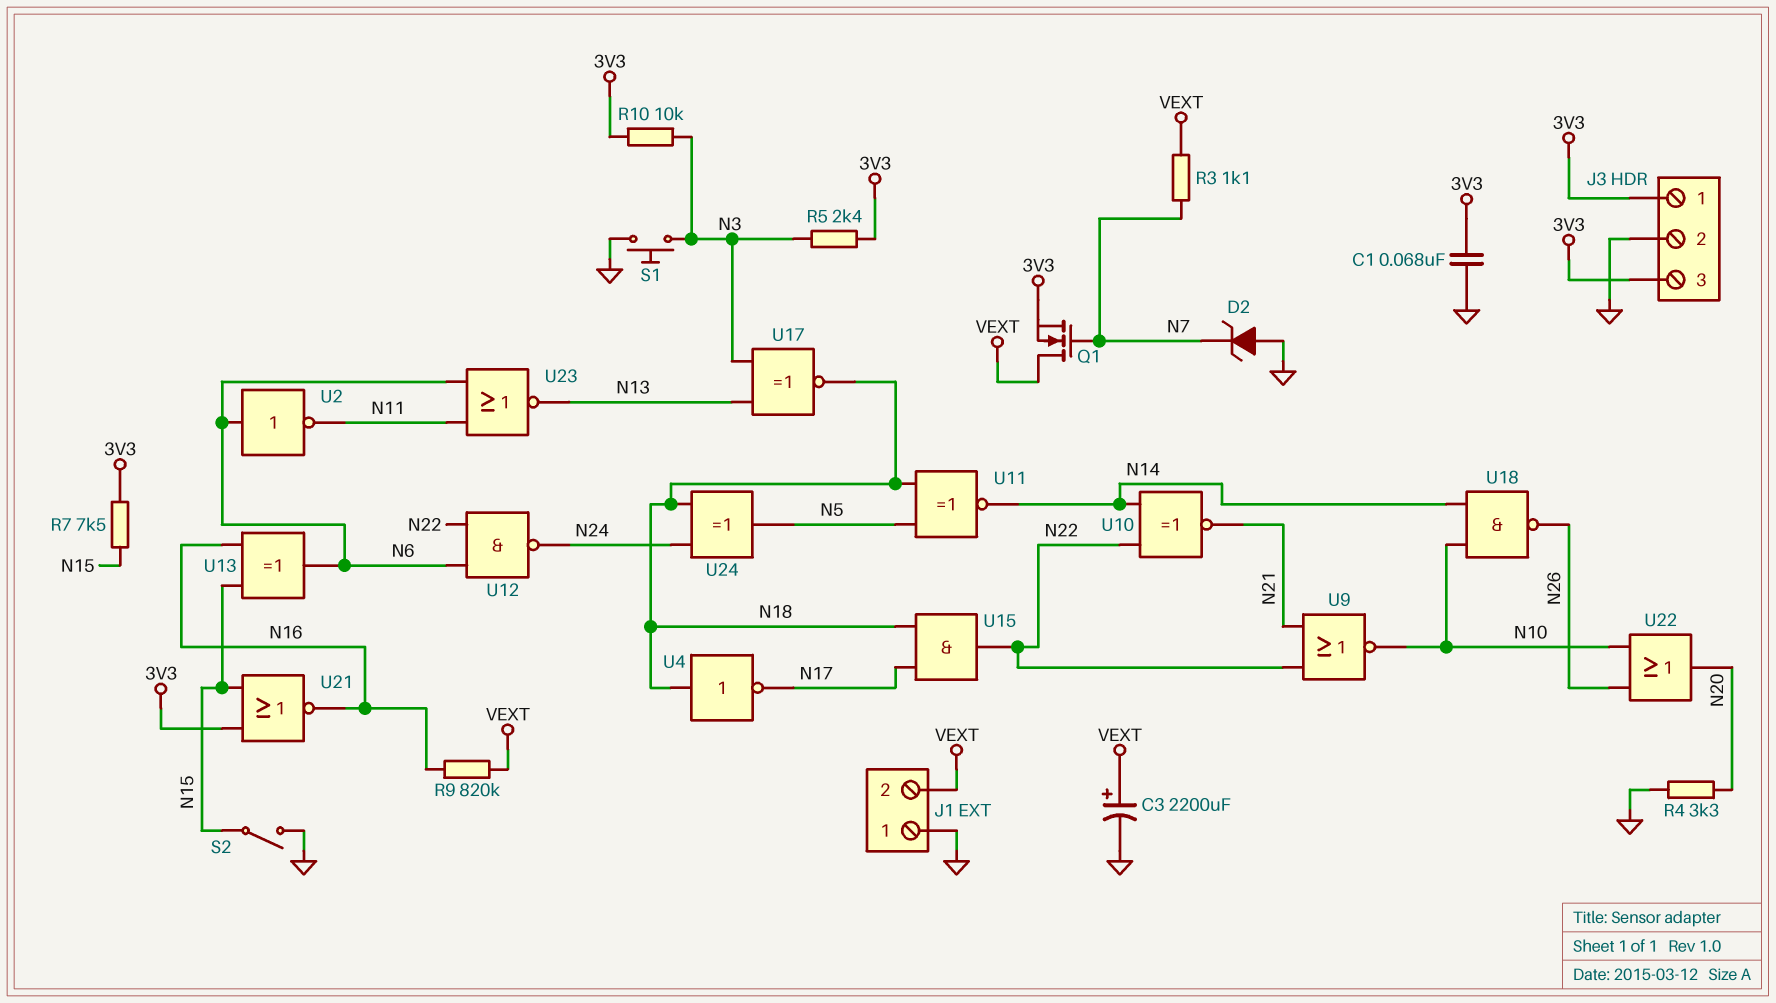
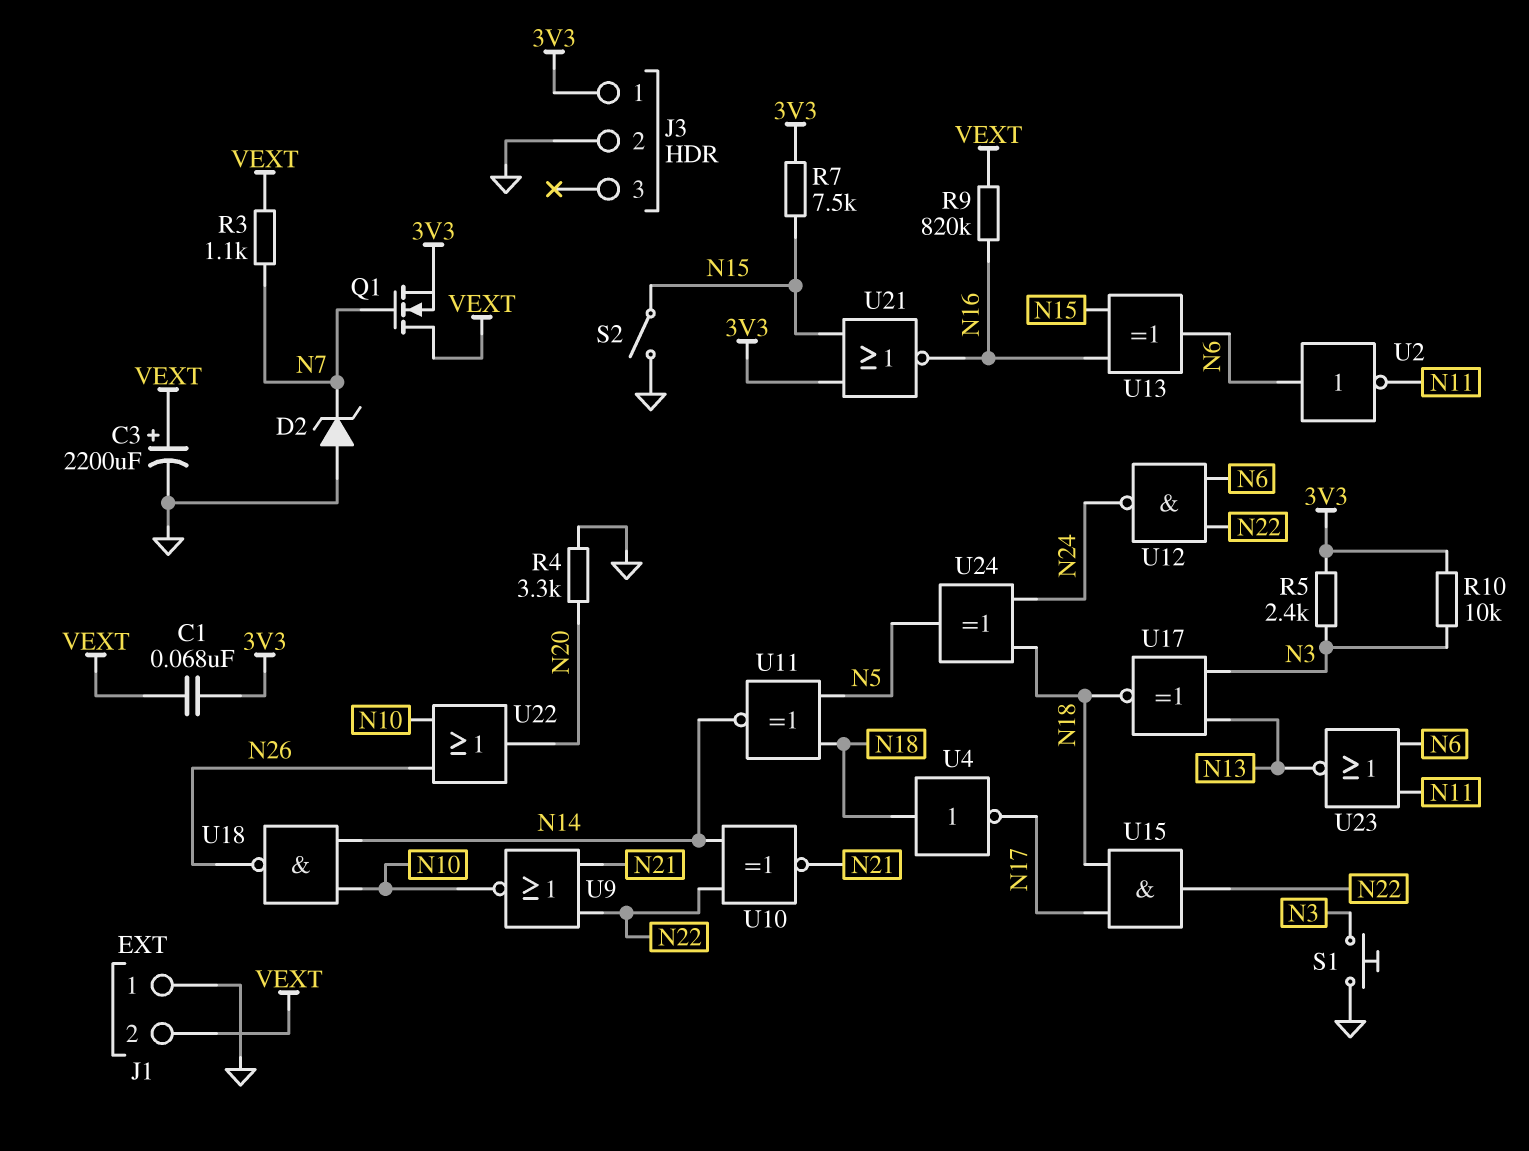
C1: 68nF (3V3, GND) -> 68nF (3V3, VEXT)
J3 pin 3: 3V3 -> none

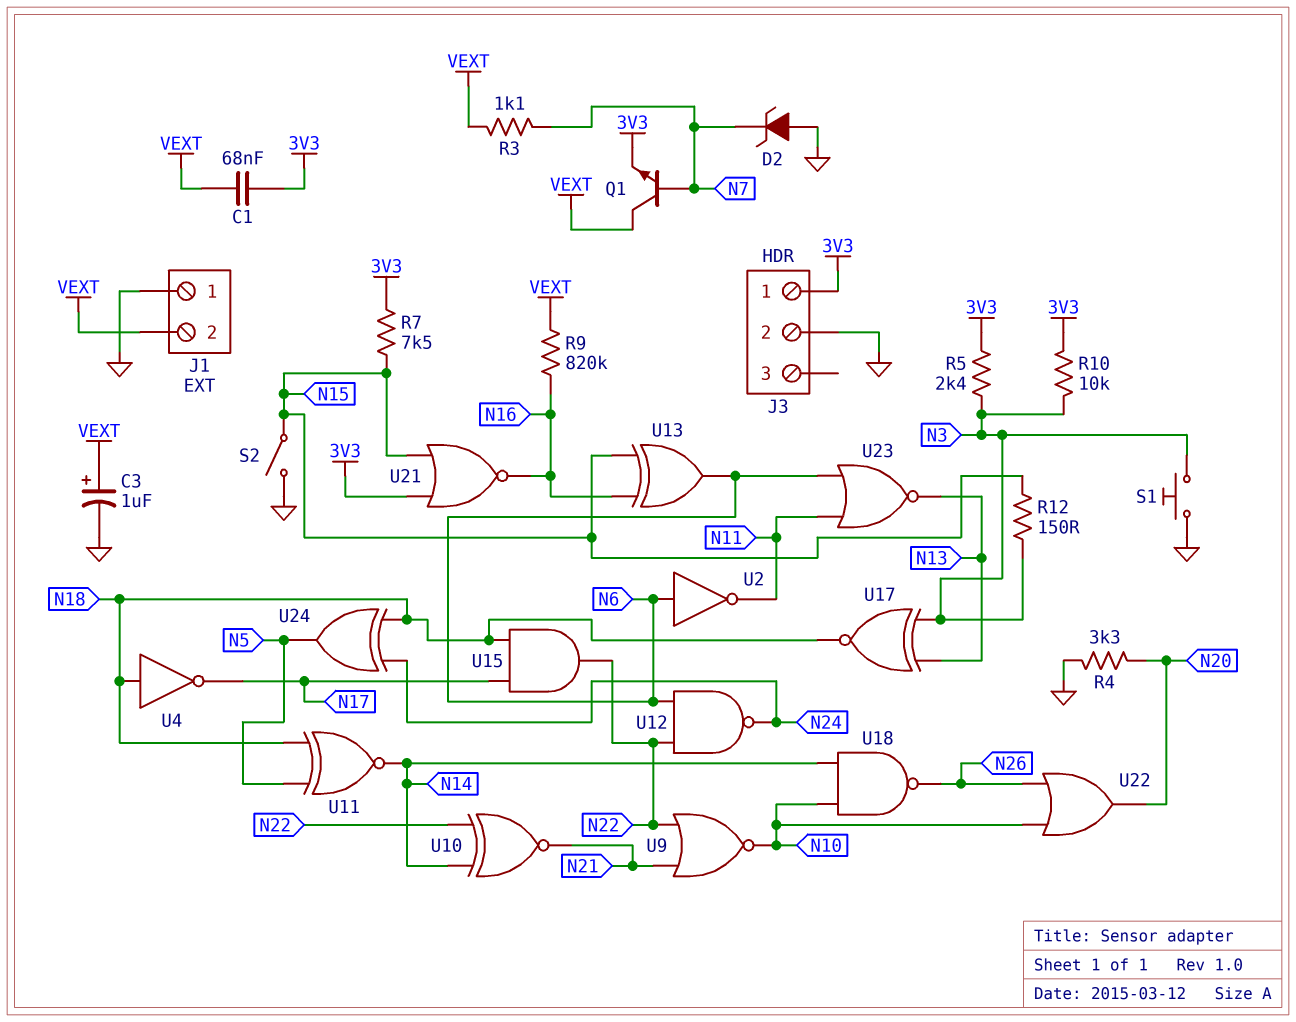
C3: 2200uF (plus VEXT, minus GND) -> 1uF (plus VEXT, minus GND)
Q1: NMOS (G N7, D VEXT, S 3V3) -> NPN (B N7, C VEXT, E 3V3)
R12: none -> 150 (N3, N15)

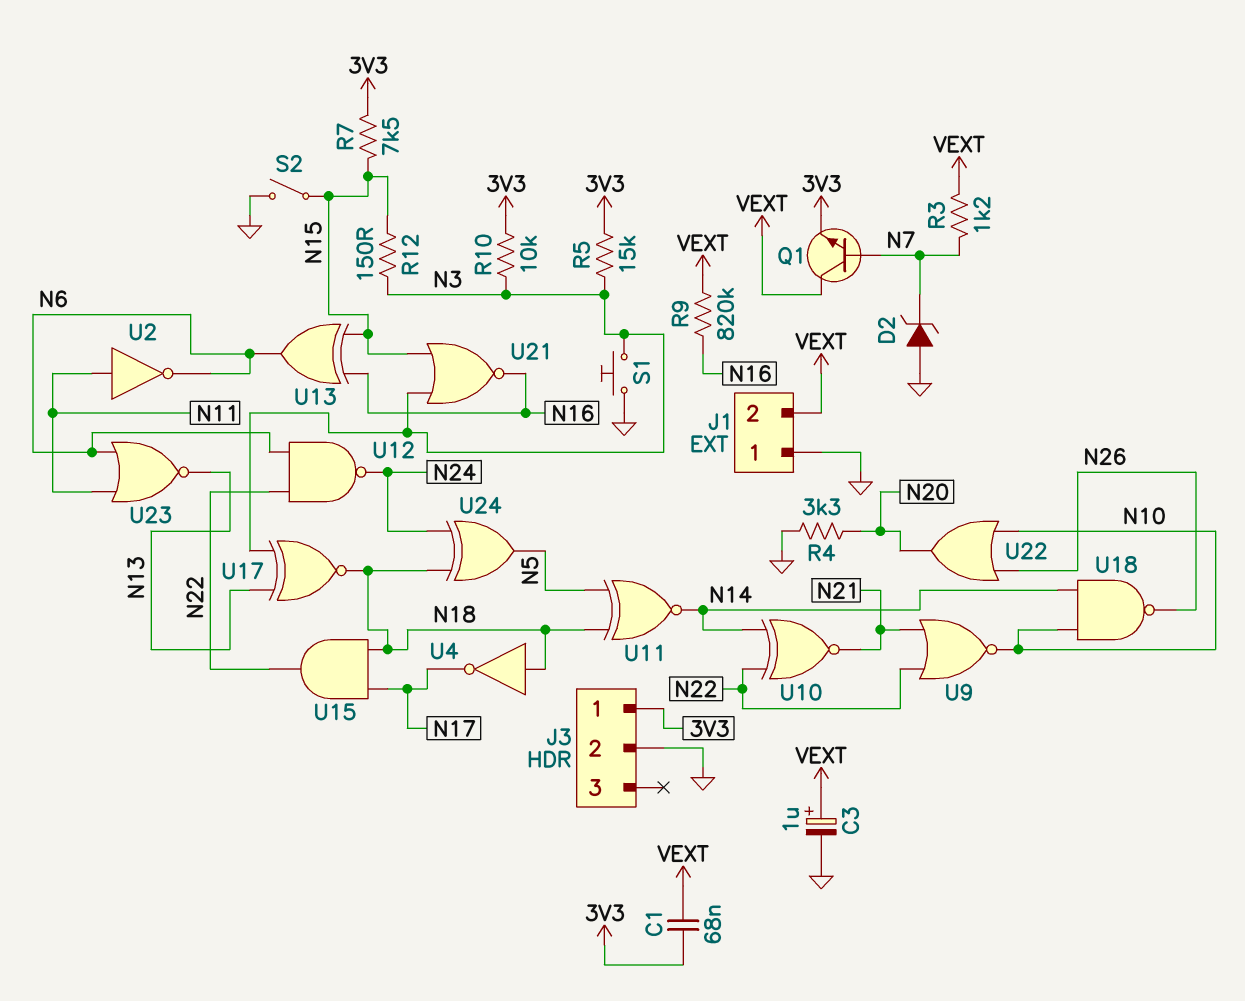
R3: 1.1k (N7, VEXT) -> 1.2k (N7, VEXT)
R5: 2.4k (3V3, N3) -> 15k (3V3, N3)
U2: NOT (in N6, out N11) -> NOT (in N11, out N6)
U21: NOR (in 3V3, in N15, out N16) -> NOR (in N3, in N15, out N16)

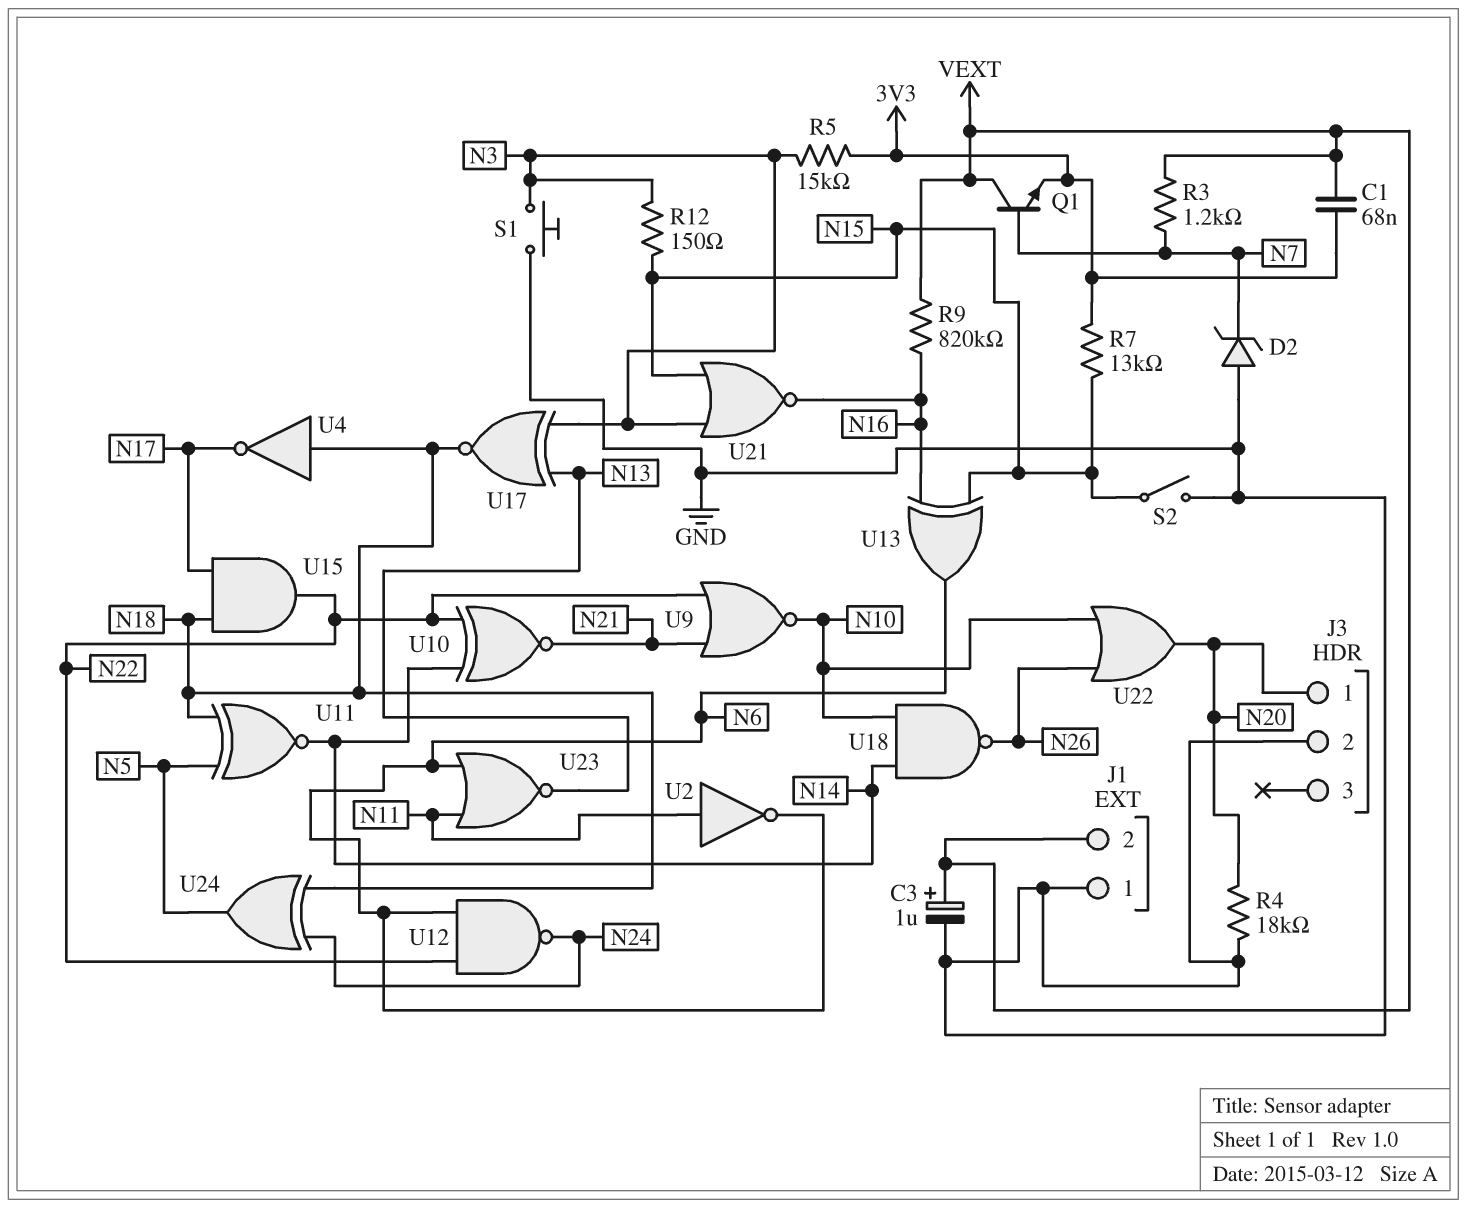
J3 pin 1: 3V3 -> N20
R4: 3.3k (GND, N20) -> 18k (GND, N20)
R7: 7.5k (3V3, N15) -> 13k (3V3, N15)
R10: 10k (3V3, N3) -> none

